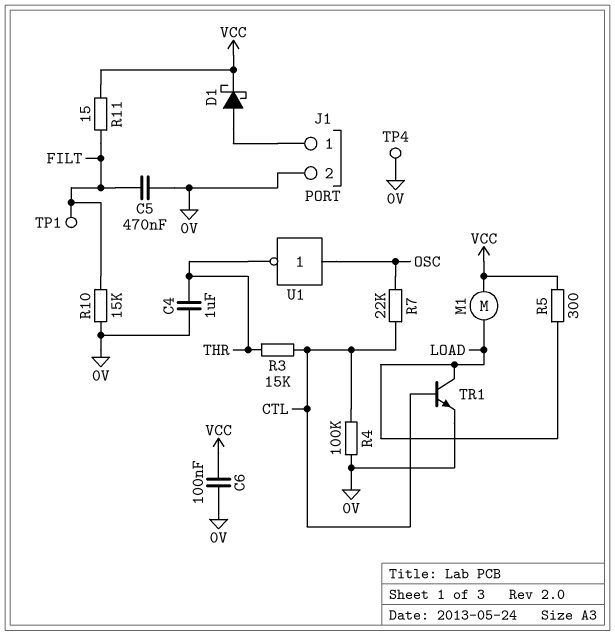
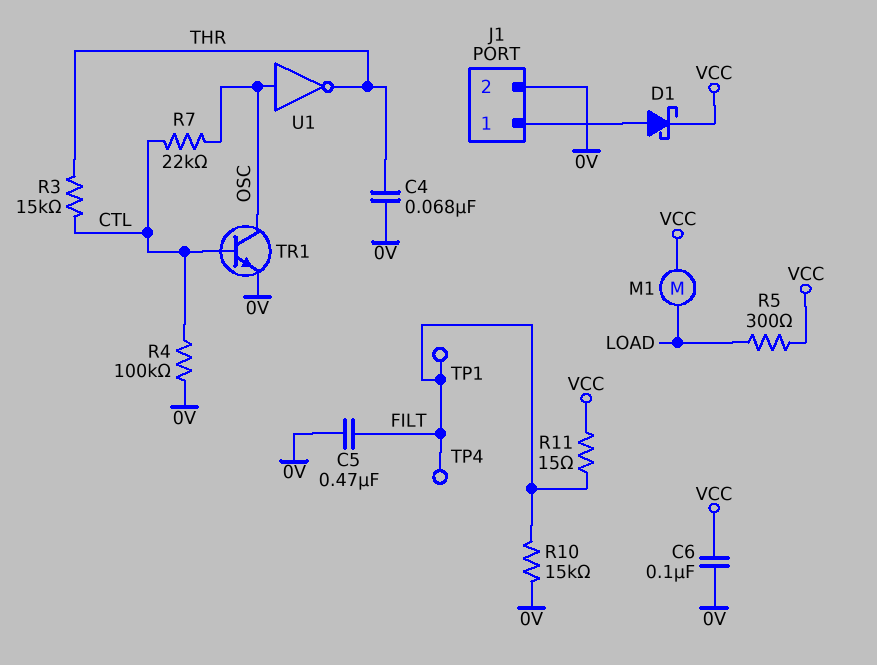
C4: 1uF (0V, THR) -> 68nF (0V, THR)
TP4: test point (0V) -> test point (FILT)
TR1: NPN (B CTL, C LOAD, E 0V) -> NPN (B CTL, C OSC, E 0V)

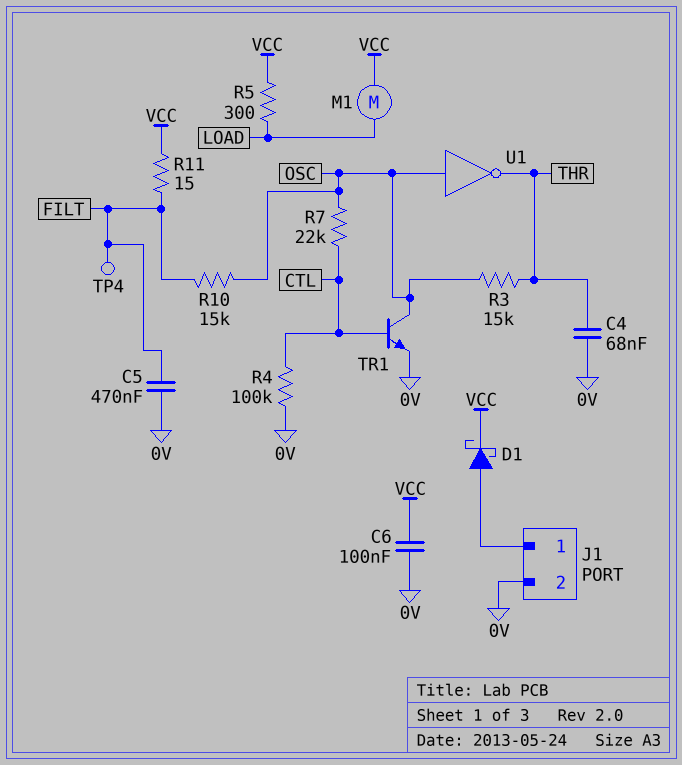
R3: 15k (CTL, THR) -> 15k (OSC, THR)
R10: 15k (0V, FILT) -> 15k (FILT, OSC)
TP1: test point (FILT) -> none

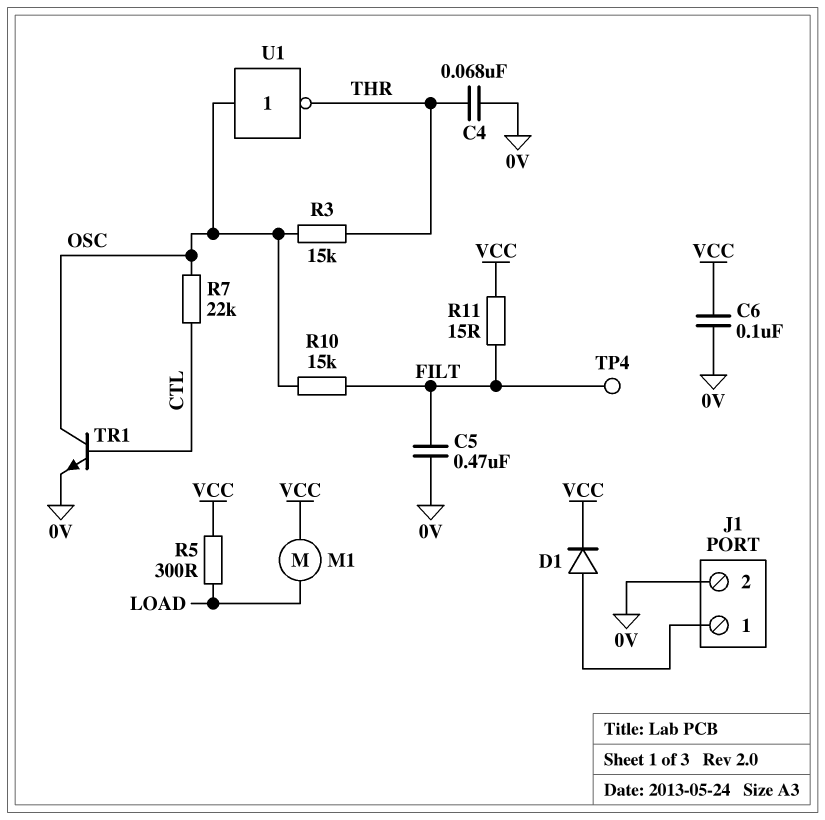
D1: schottky (A J1/1, K VCC) -> diode (A J1/1, K VCC)
R4: 100k (0V, CTL) -> none

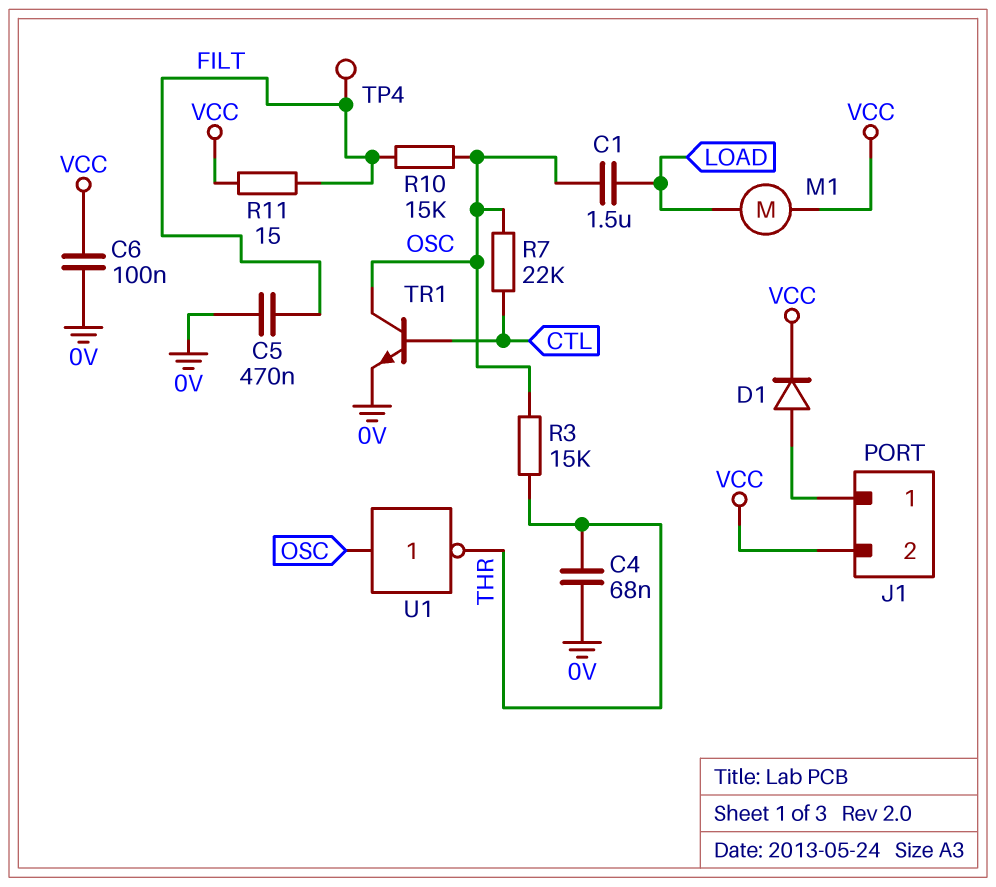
C1: none -> 1.5uF (LOAD, OSC)
J1 pin 2: 0V -> VCC
R5: 300 (LOAD, VCC) -> none

